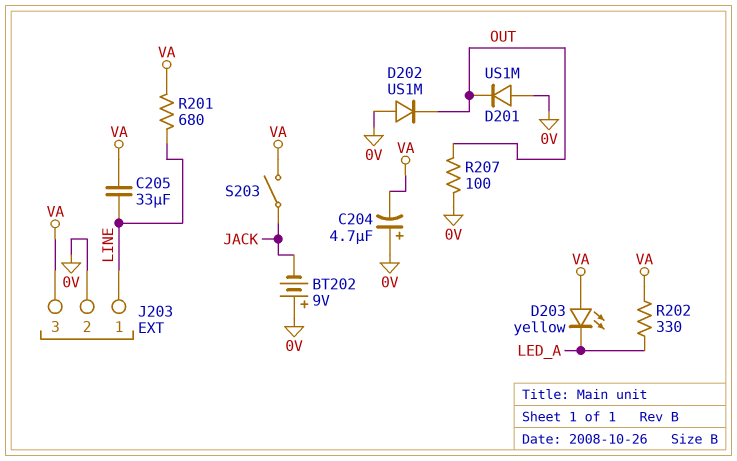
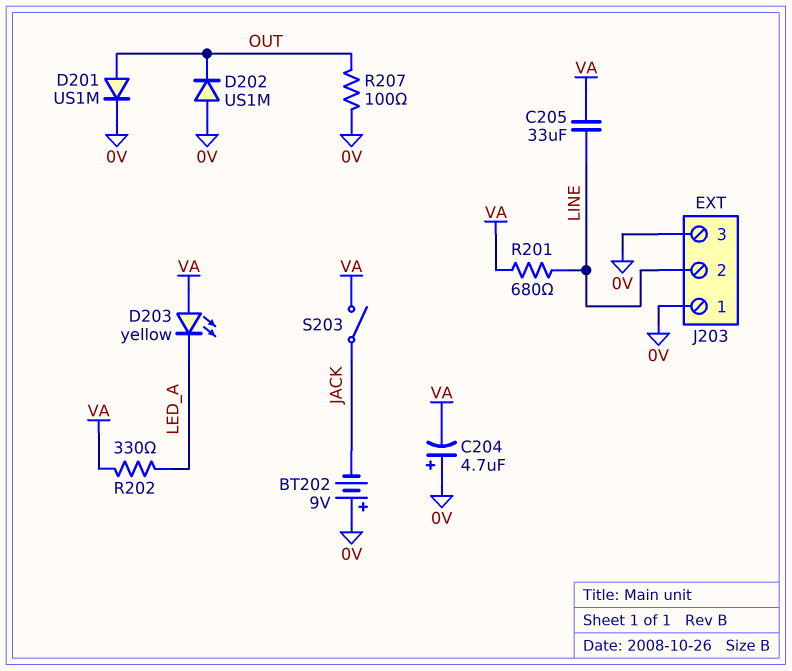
D201: diode US1M (A 0V, K OUT) -> diode US1M (A OUT, K 0V)
J203 pin 1: LINE -> 0V
J203 pin 2: 0V -> LINE
J203 pin 3: VA -> 0V

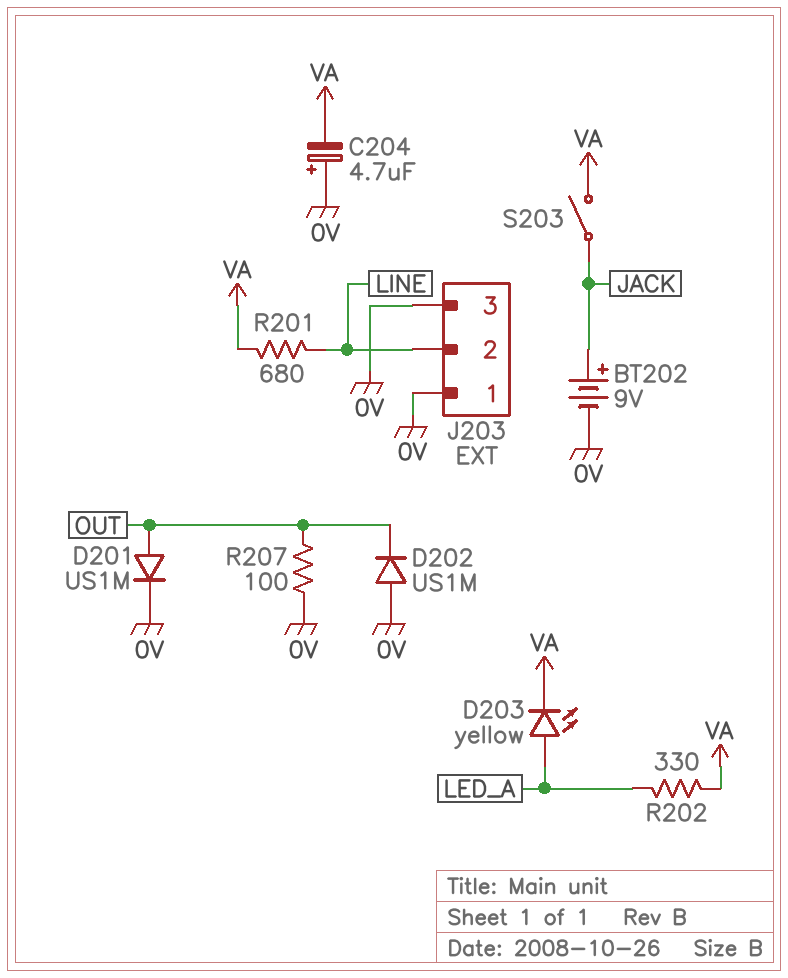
BT202: 9V (plus 0V, minus JACK) -> 9V (plus JACK, minus 0V)
C205: 33uF (LINE, VA) -> none
D203: LED yellow (A VA, K LED_A) -> LED yellow (A LED_A, K VA)

